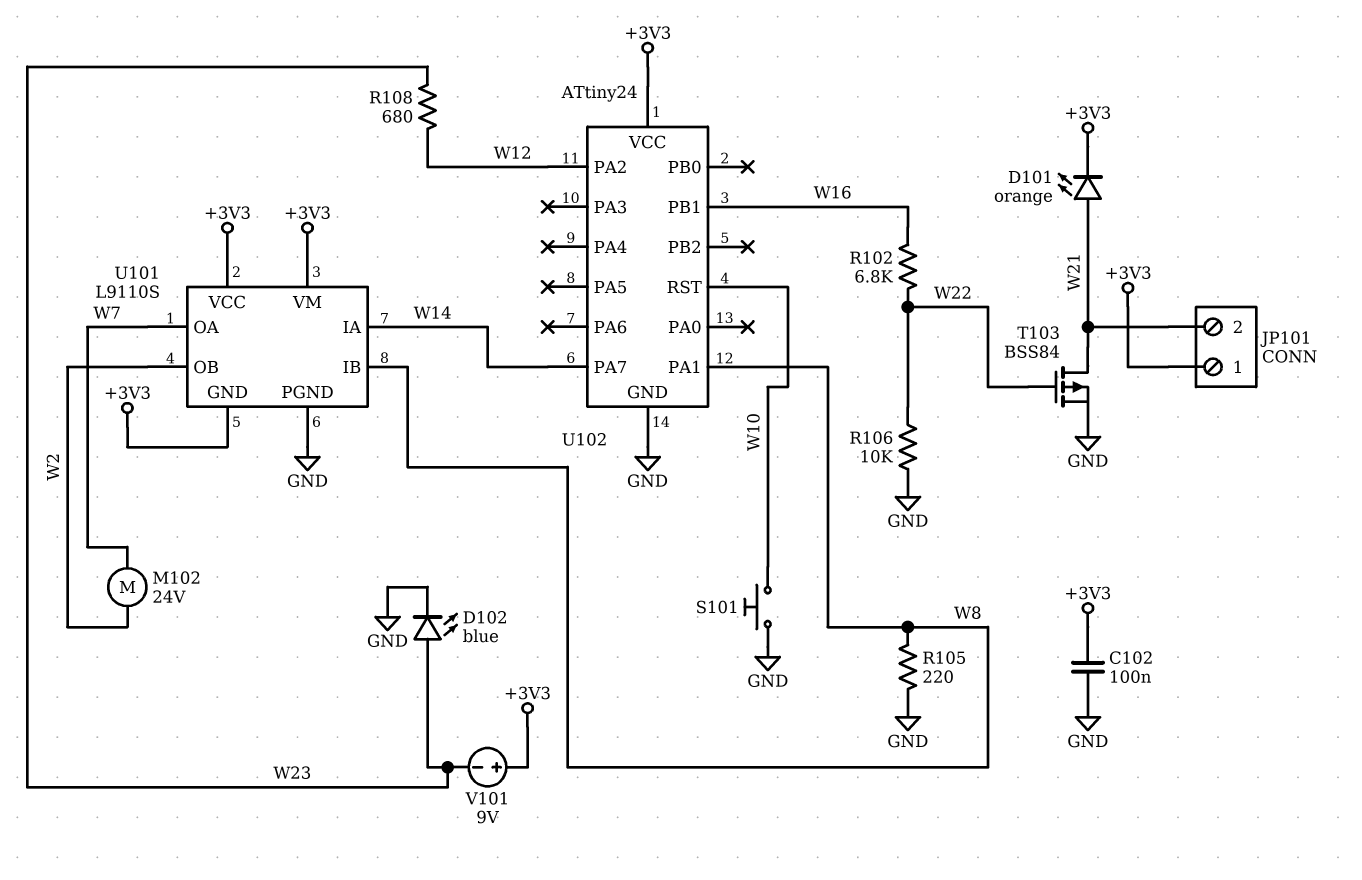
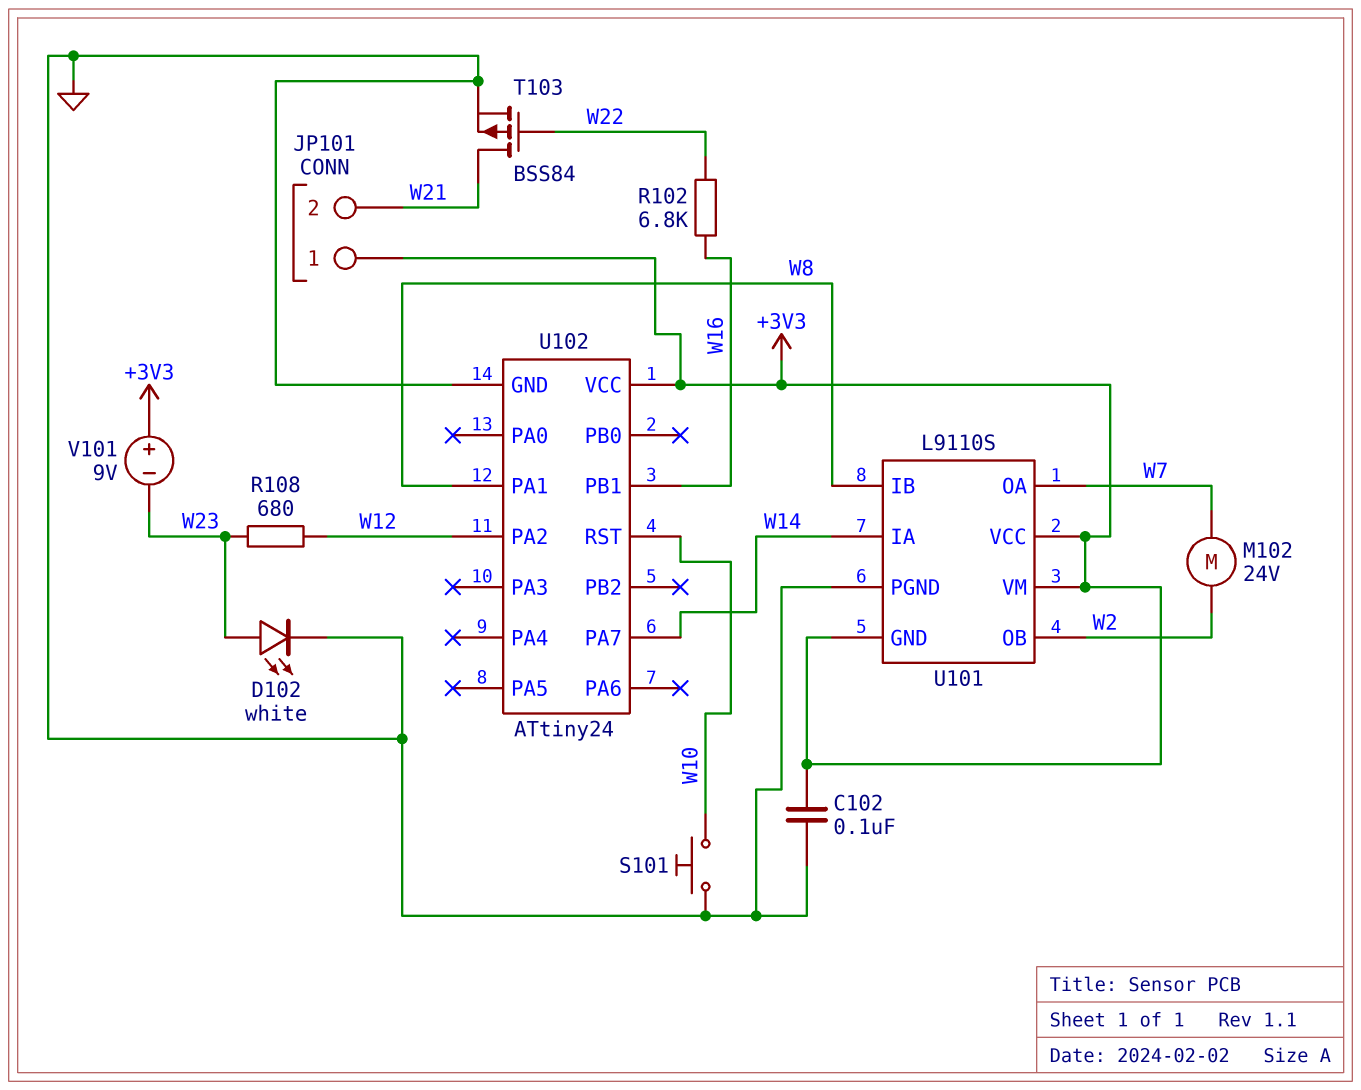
D101: LED orange (A W21, K +3V3) -> none
D102: LED blue (A W23, K GND) -> LED white (A W23, K GND)
R105: 220 (GND, W8) -> none
R106: 10k (GND, W22) -> none

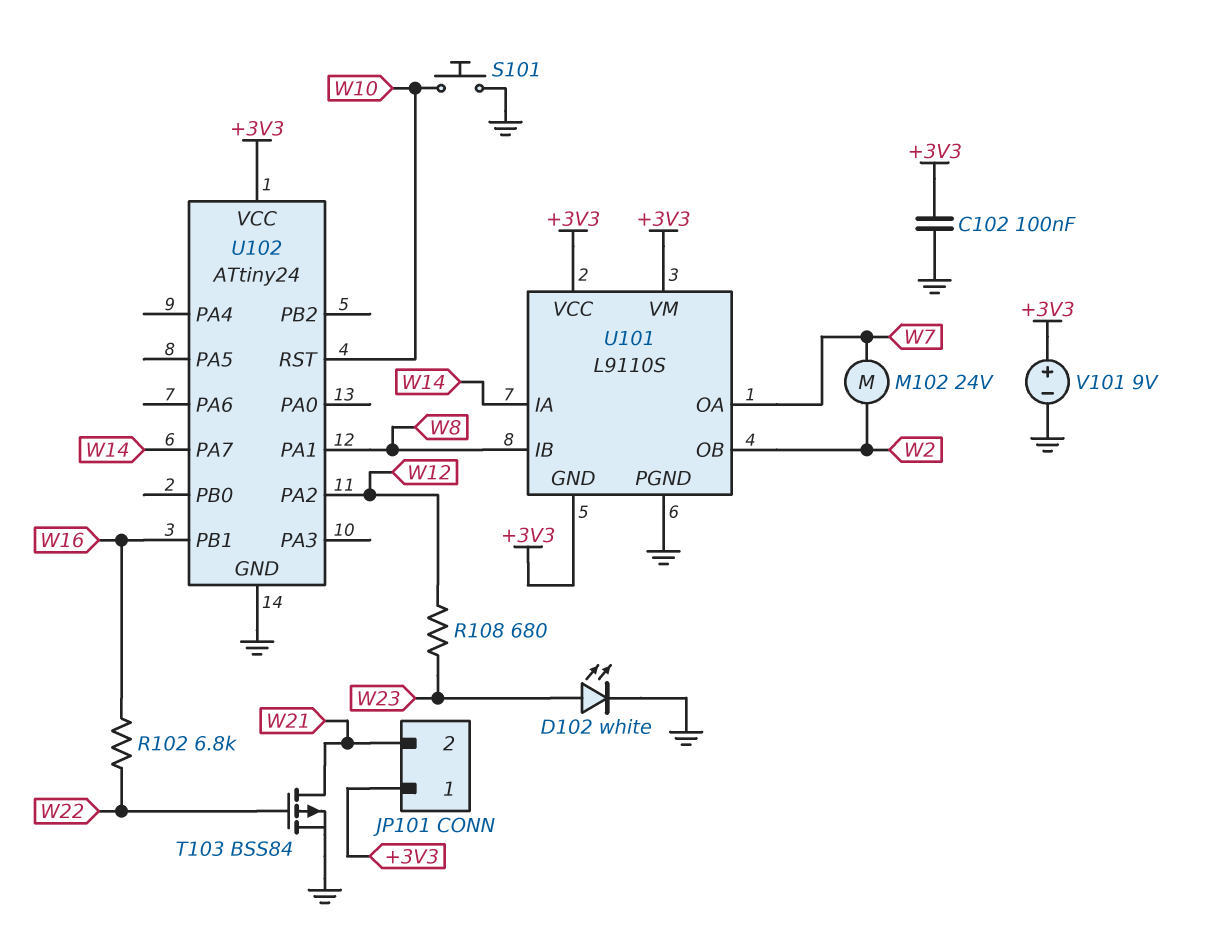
V101: 9V (plus +3V3, minus W23) -> 9V (plus +3V3, minus GND)

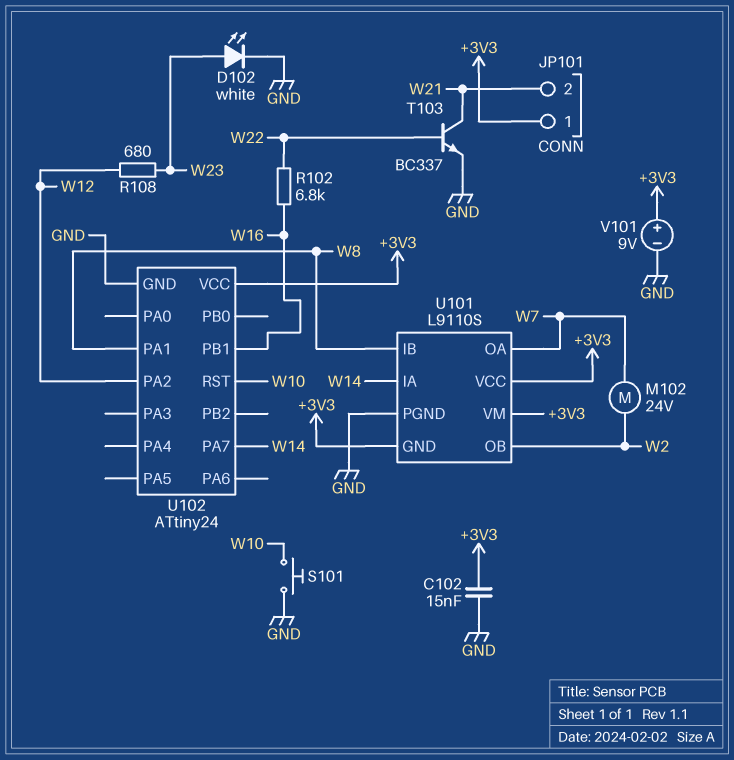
C102: 100nF (+3V3, GND) -> 15nF (+3V3, GND)
T103: PMOS BSS84 (G W22, D W21, S GND) -> NPN BC337 (B W22, C W21, E GND)

